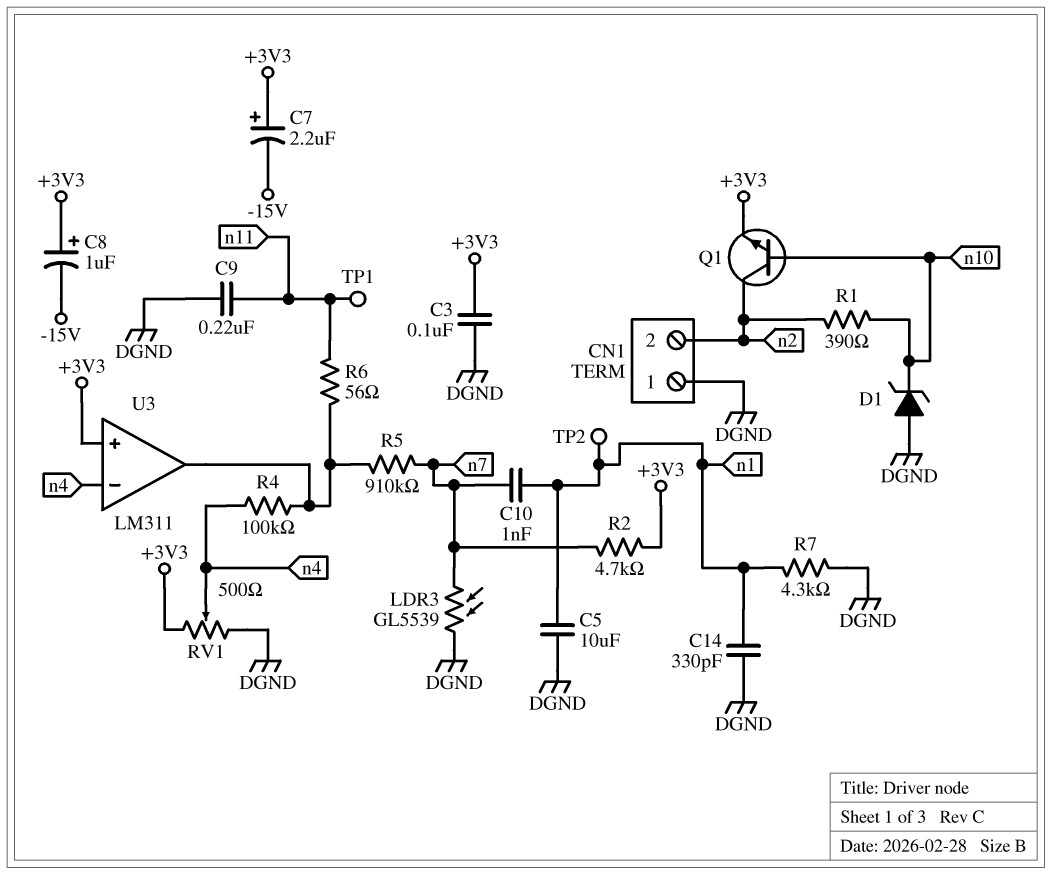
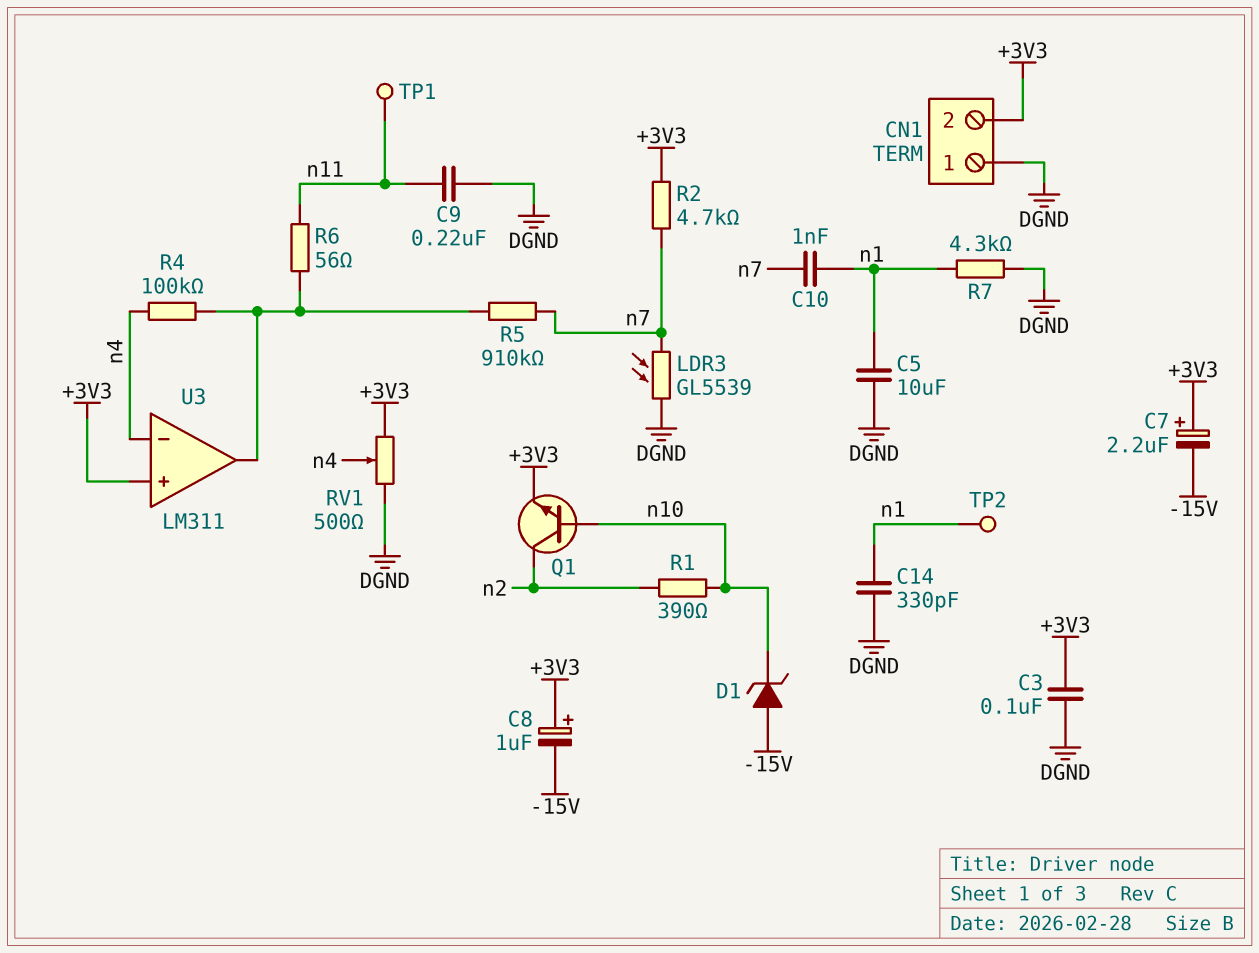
CN1 pin 2: n2 -> +3V3
D1: zener (A DGND, K n10) -> zener (A -15V, K n10)

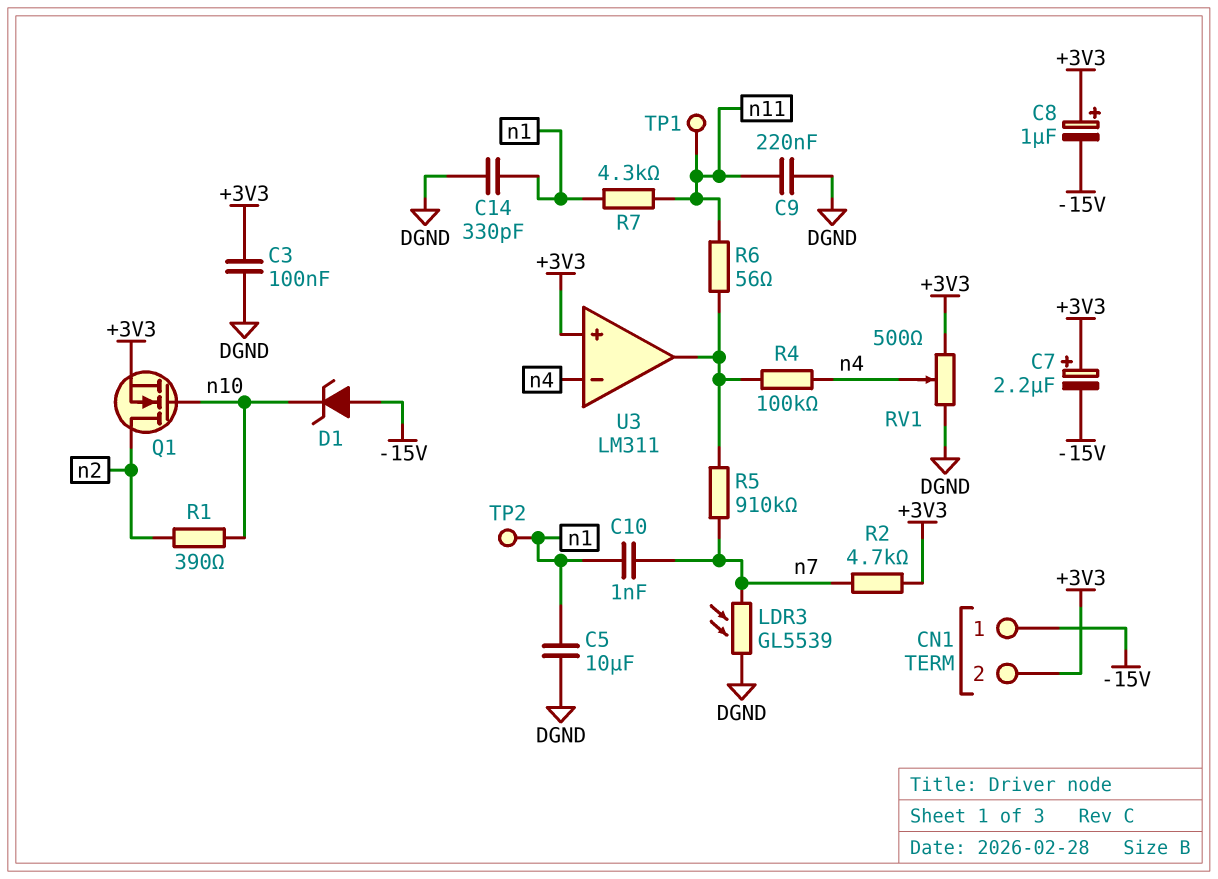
CN1 pin 1: DGND -> -15V
Q1: NPN (B n10, C n2, E +3V3) -> NMOS (G n10, D n2, S +3V3)
R7: 4.3k (DGND, n1) -> 4.3k (n1, n11)

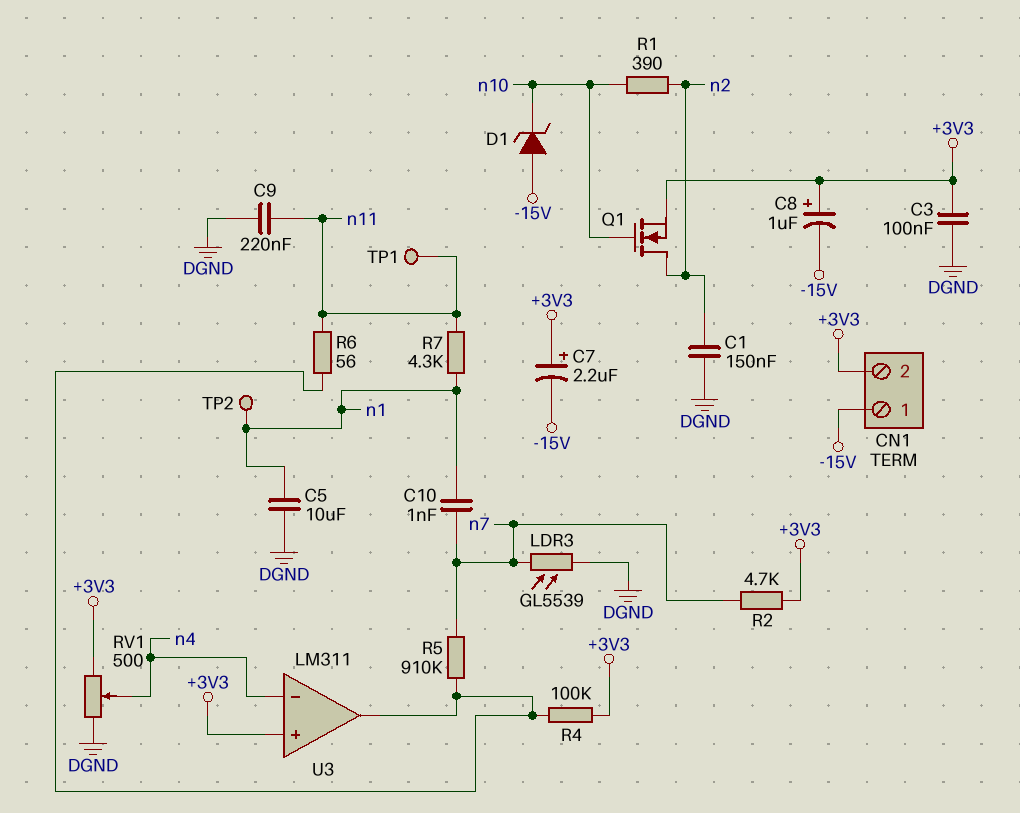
C1: none -> 150nF (DGND, n2)
C14: 330pF (DGND, n1) -> none
R4: 100k (U3/out, n4) -> 100k (+3V3, U3/out)

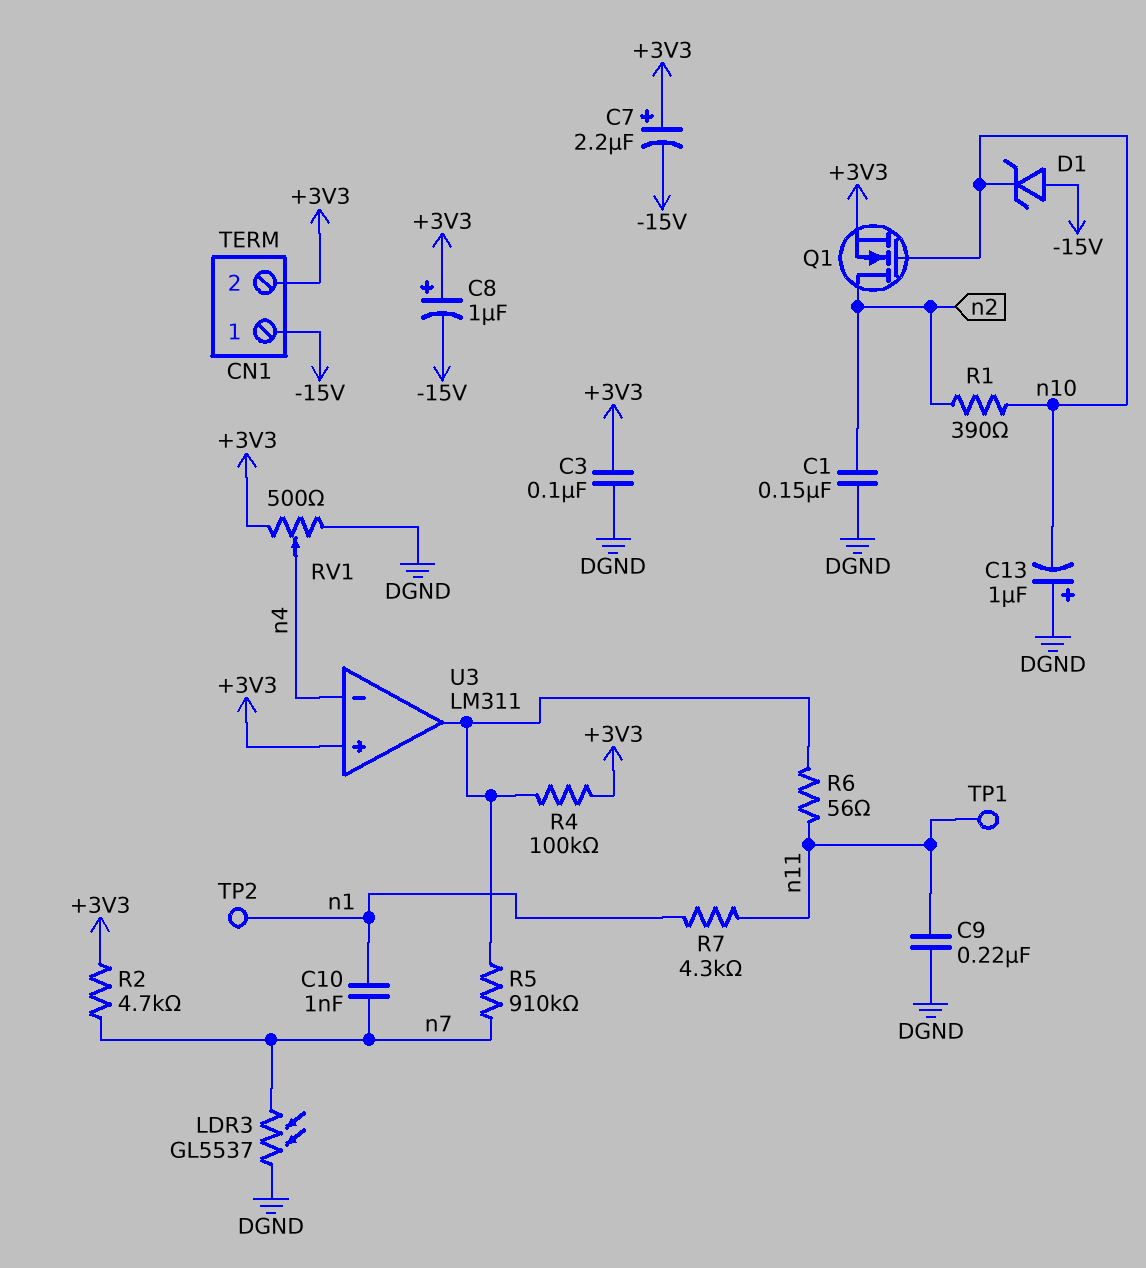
C5: 10uF (DGND, n1) -> none
C13: none -> 1uF (plus DGND, minus n10)
LDR3: GL5539 (DGND, n7) -> GL5537 (DGND, n7)

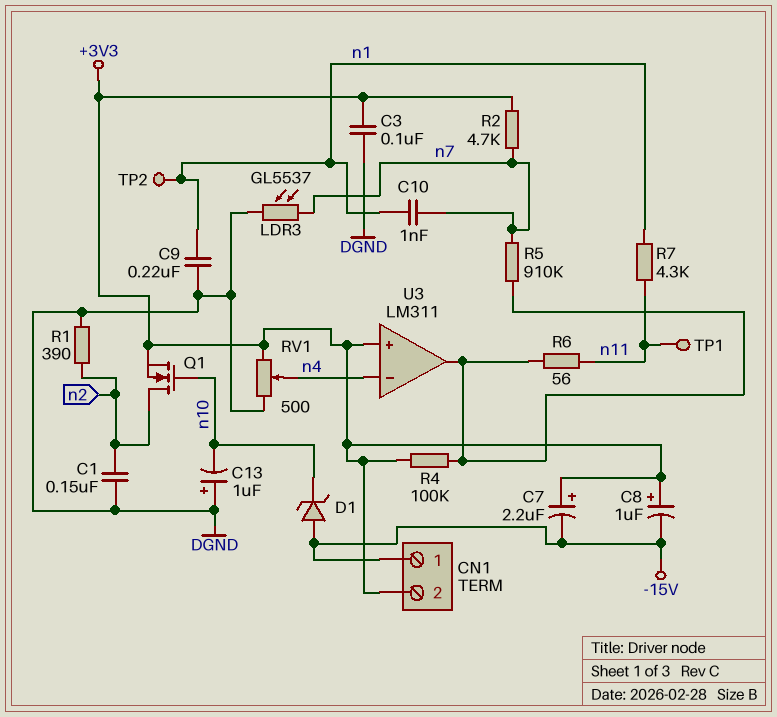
C9: 220nF (DGND, n11) -> 220nF (DGND, n1)
R1: 390 (n2, n10) -> 390 (DGND, n2)

